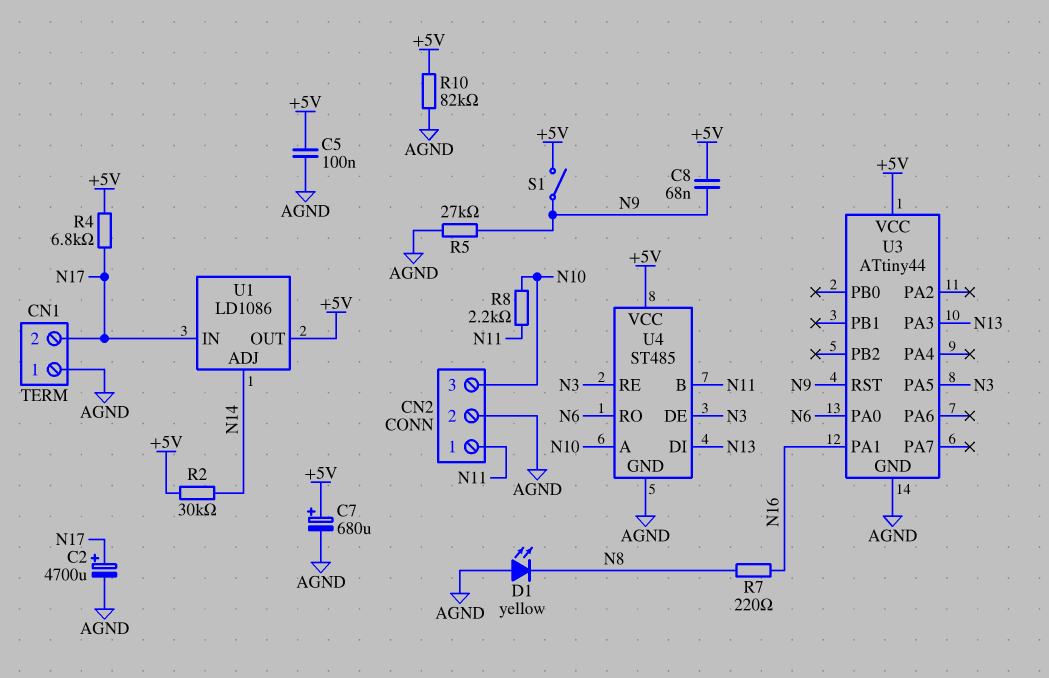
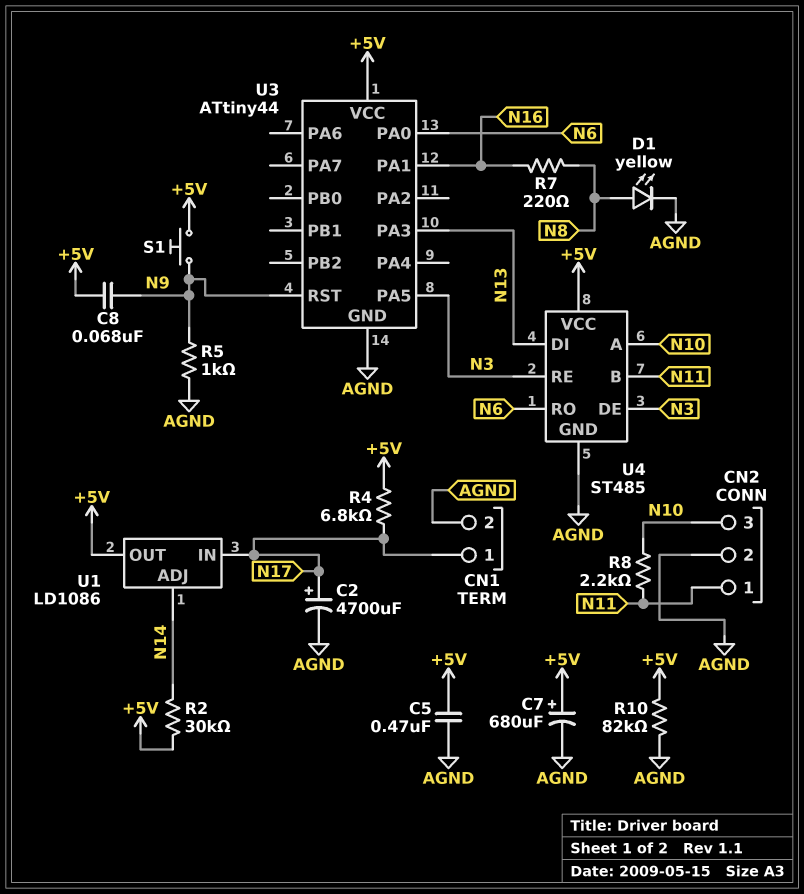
C5: 100nF (+5V, AGND) -> 470nF (+5V, AGND)
CN1 pin 1: AGND -> N17
CN1 pin 2: N17 -> AGND
D1: LED yellow (A AGND, K N8) -> LED yellow (A N8, K AGND)
R5: 27k (AGND, N9) -> 1k (AGND, N9)
S1: switch (+5V, N9) -> button (+5V, N9)

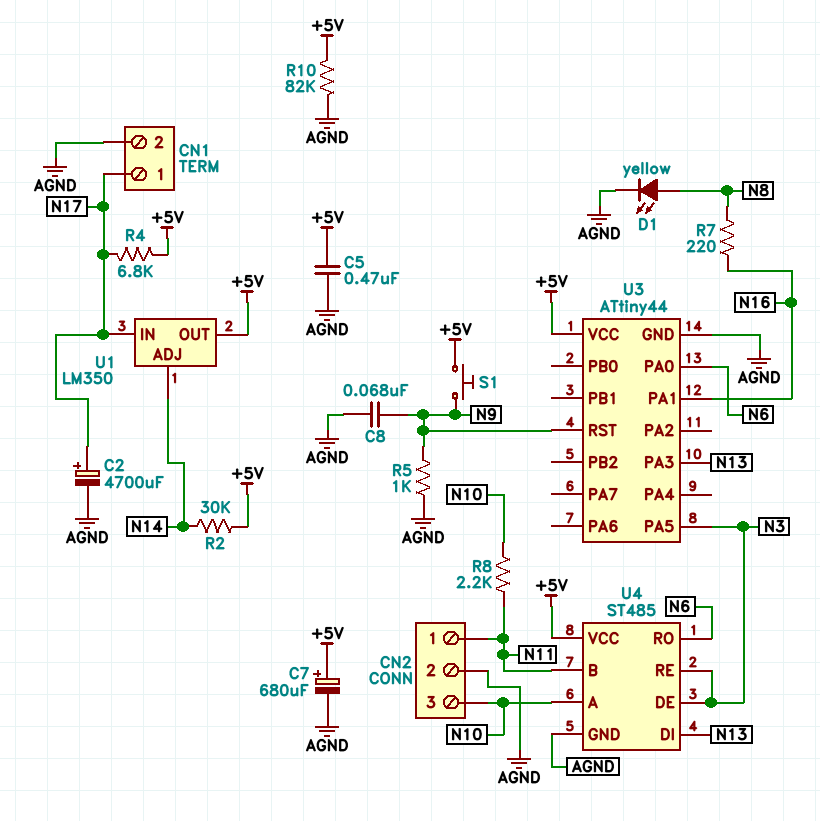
C8: 68nF (+5V, N9) -> 68nF (AGND, N9)
U1: LD1086 -> LM350

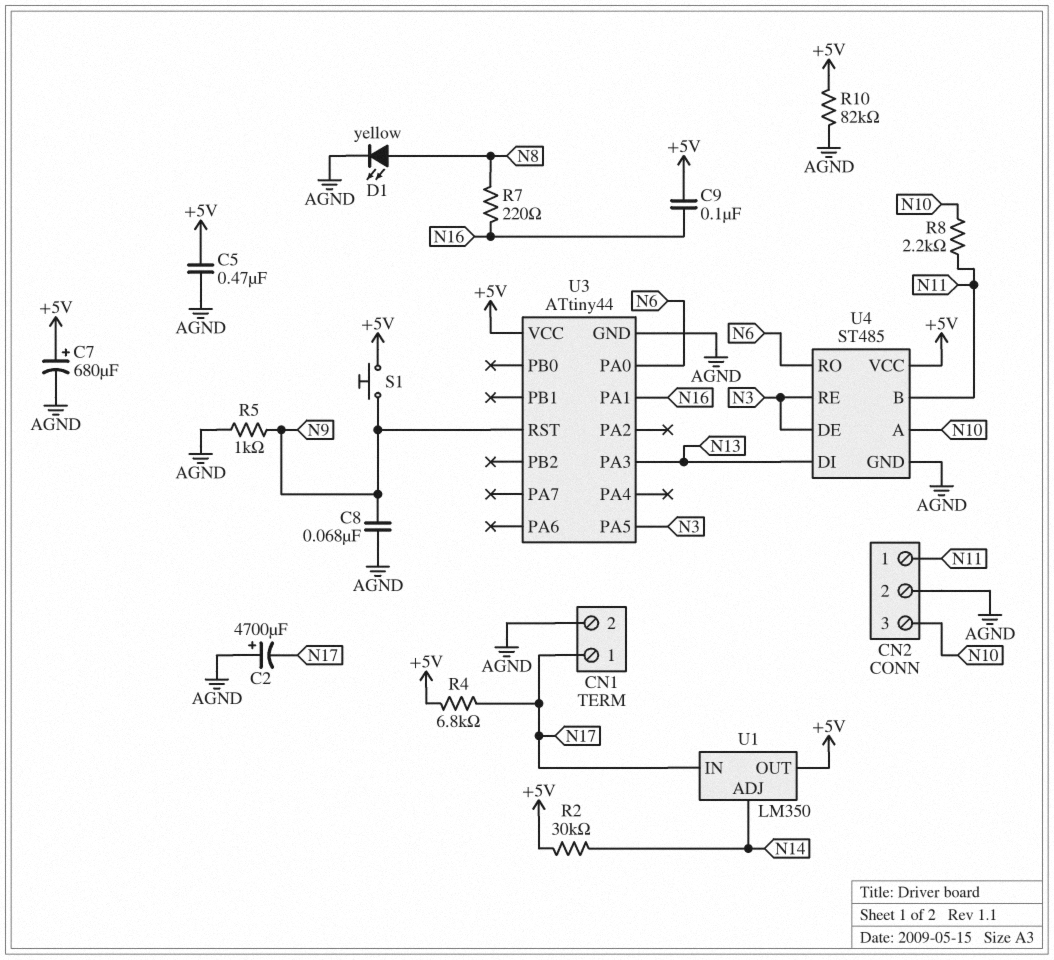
C2: 4700uF (plus N17, minus AGND) -> 4700uF (plus AGND, minus N17)
C9: none -> 100nF (+5V, N16)

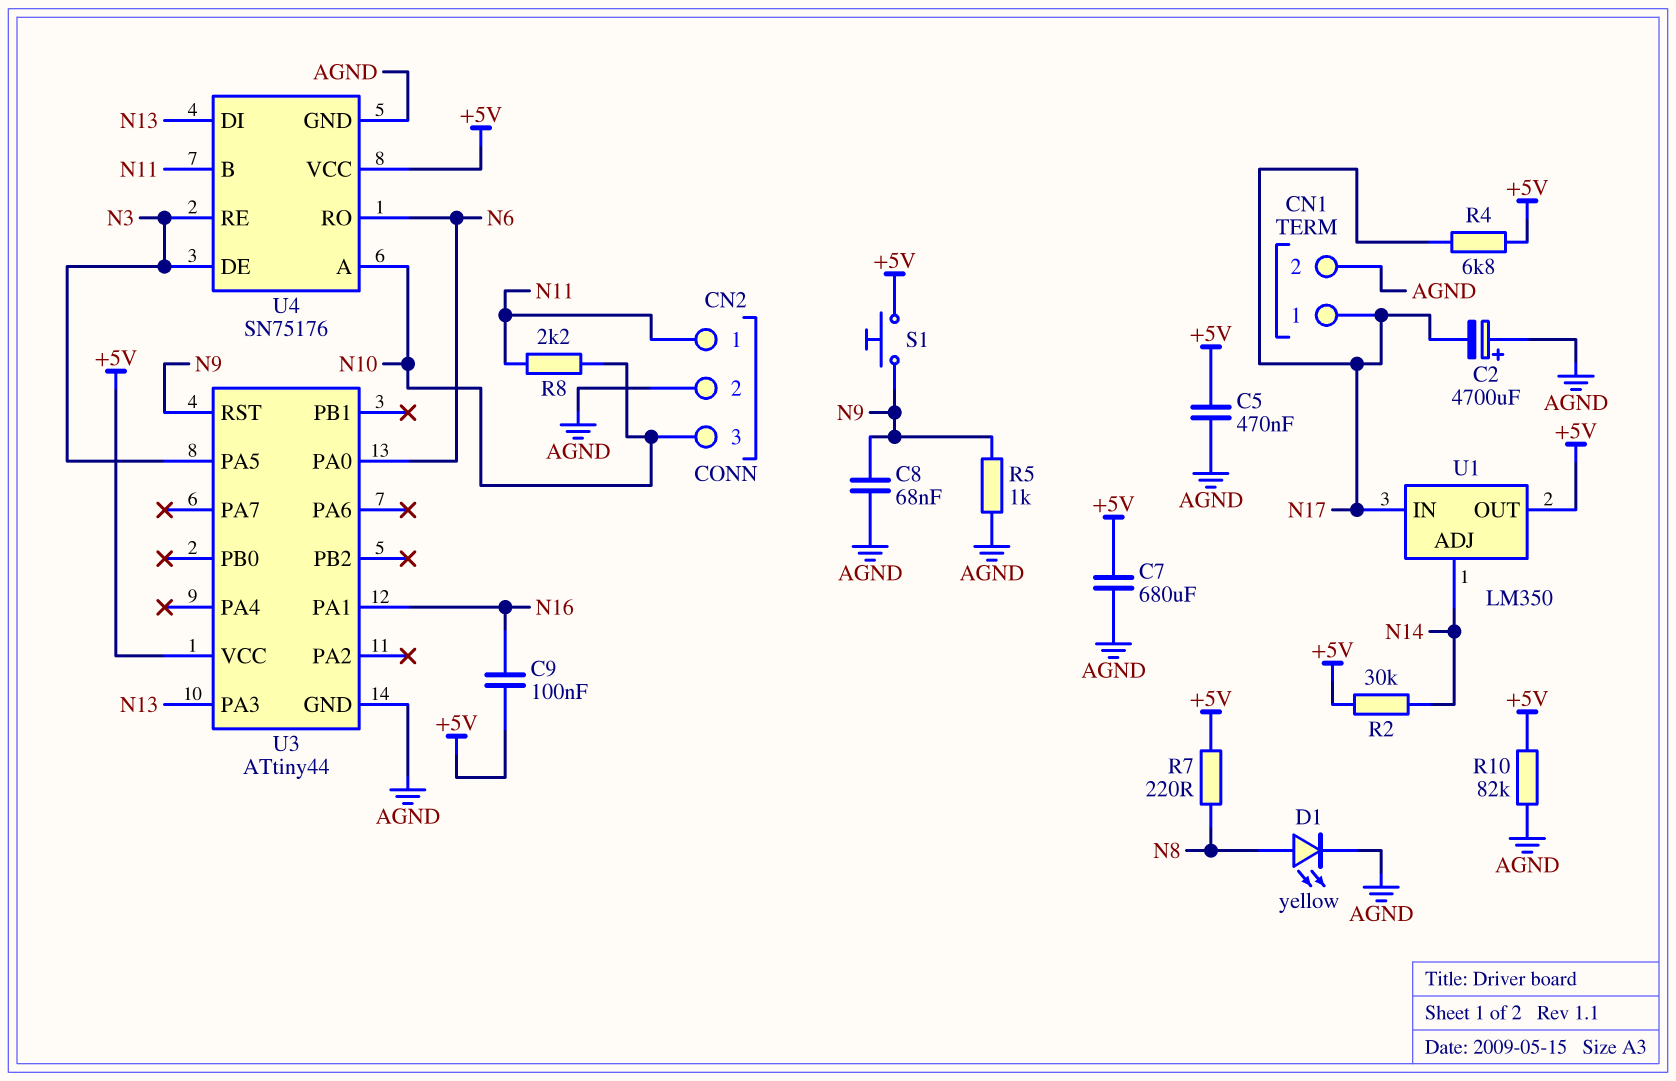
C7: 680uF (plus +5V, minus AGND) -> 680uF (+5V, AGND)
R7: 220 (N8, N16) -> 220 (+5V, N8)
U4: ST485 -> SN75176

